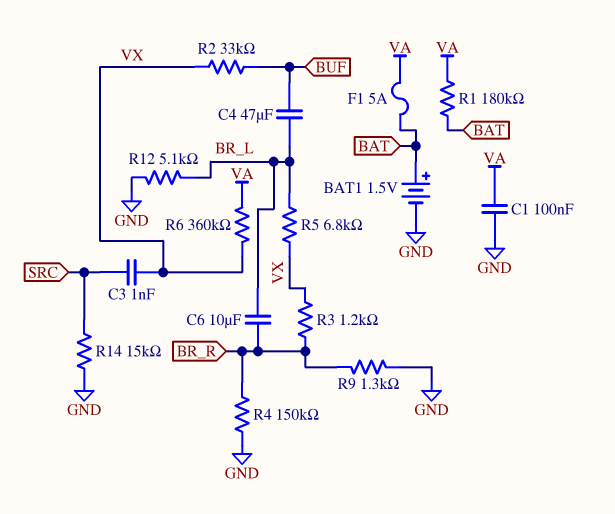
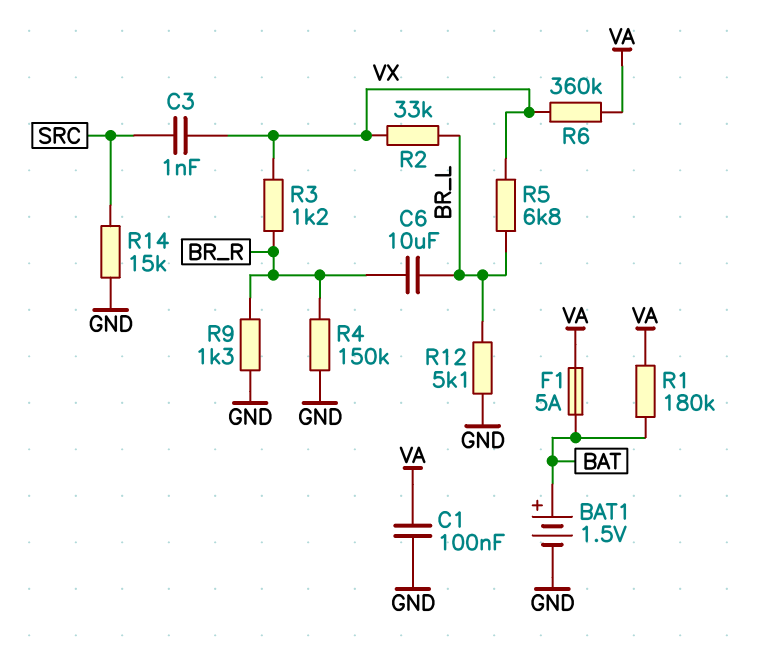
C4: 47uF (BR_L, BUF) -> none
R2: 33k (BUF, VX) -> 33k (BR_L, VX)

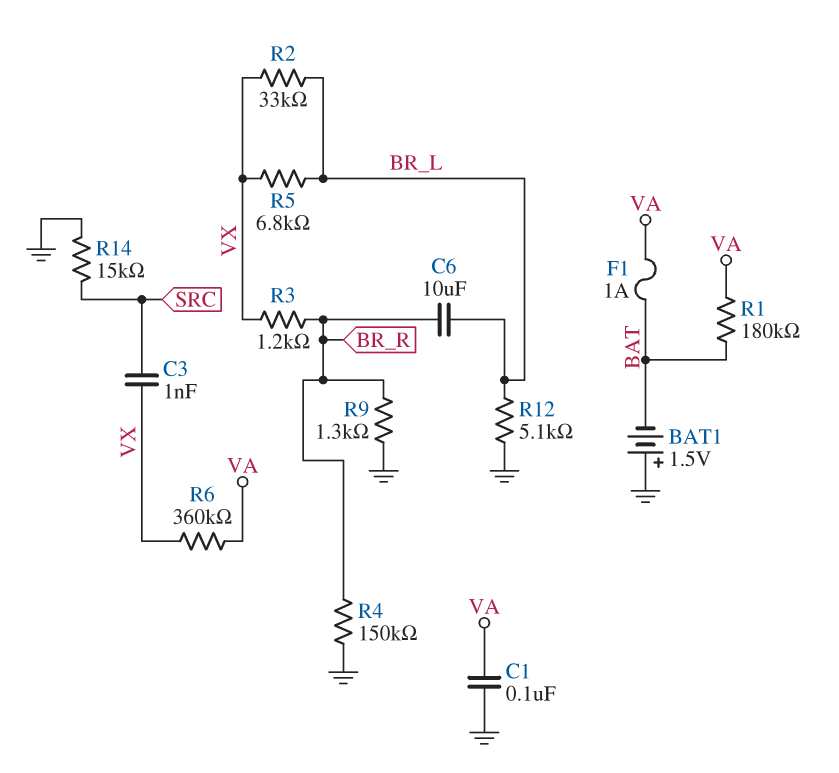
BAT1: 1.5V (plus BAT, minus GND) -> 1.5V (plus GND, minus BAT)
F1: 5A (BAT, VA) -> 1A (BAT, VA)

